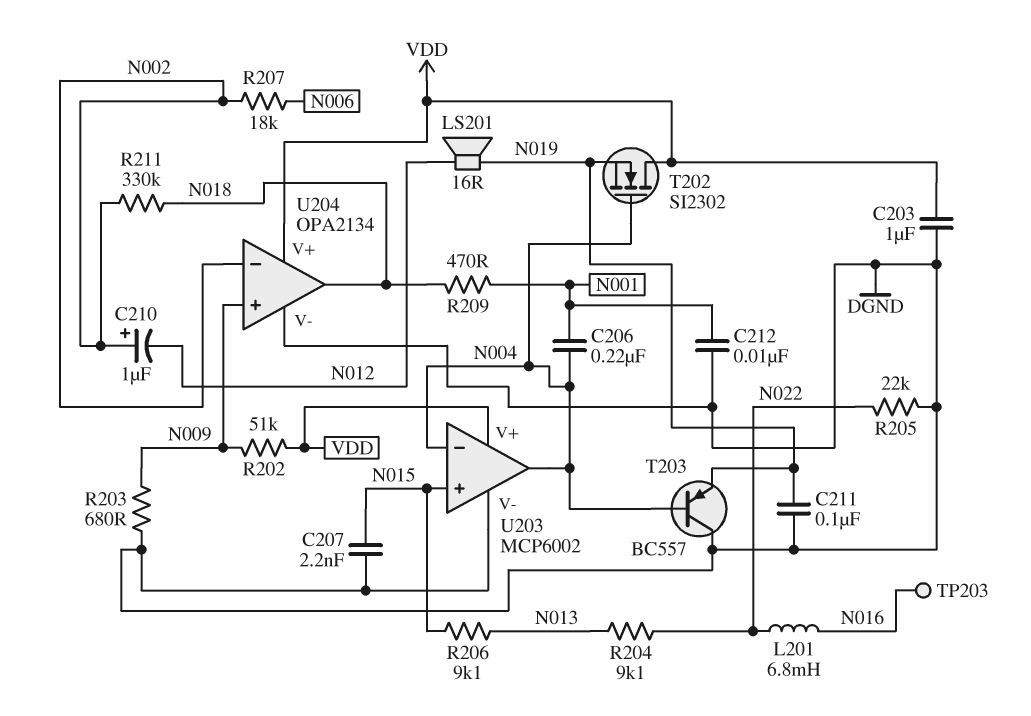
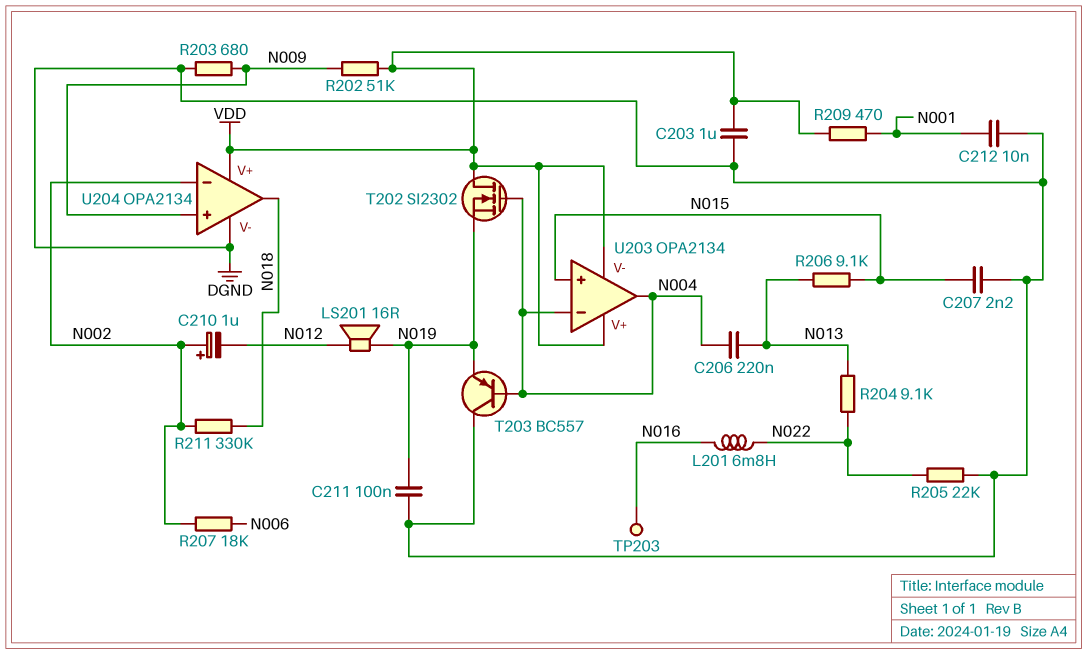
C206: 220nF (N001, N004) -> 220nF (N004, N013)
R209: 470 (N001, N018) -> 470 (N001, VDD)
U203: MCP6002 -> OPA2134
U203 pin V-: DGND -> VDD

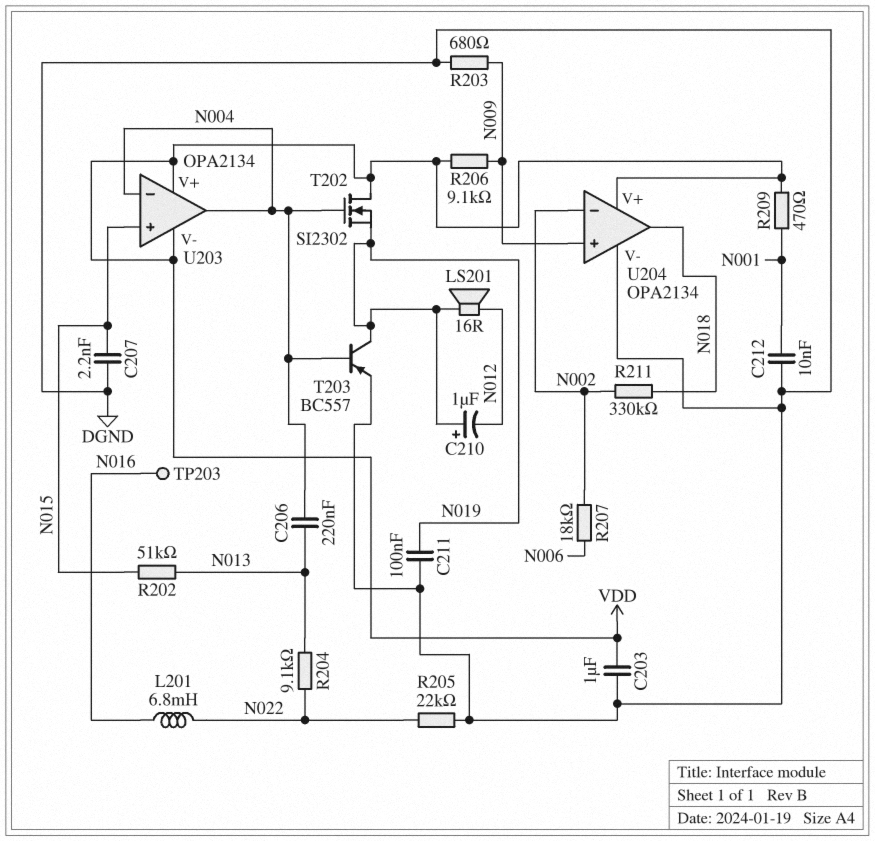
C210: 1uF (plus N002, minus N012) -> 1uF (plus N019, minus N012)
R202: 51k (N009, VDD) -> 51k (N013, N015)
R206: 9.1k (N013, N015) -> 9.1k (N009, VDD)
T203: PNP BC557 (B N004, C DGND, E N019) -> PNP BC557 (B N004, C N019, E DGND)

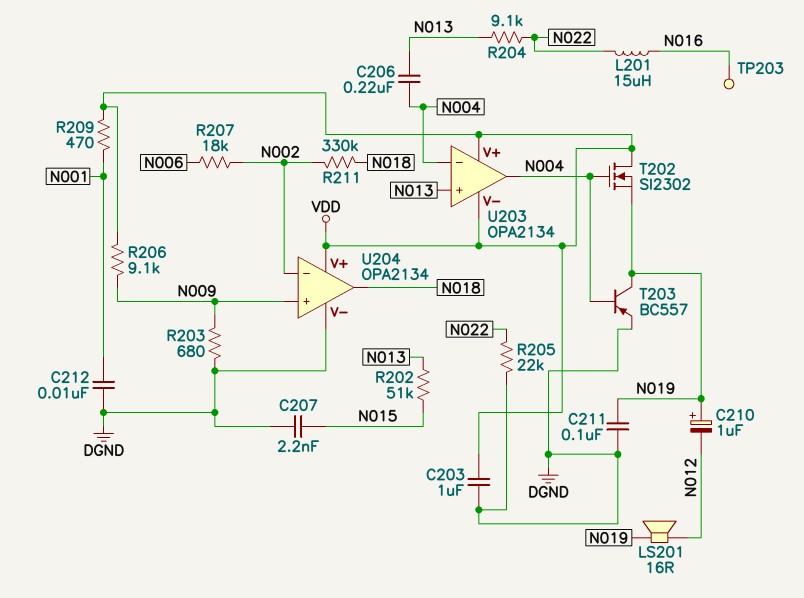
L201: 6.8mH (N016, N022) -> 15uH (N016, N022)
U203 pin in+: N015 -> N013

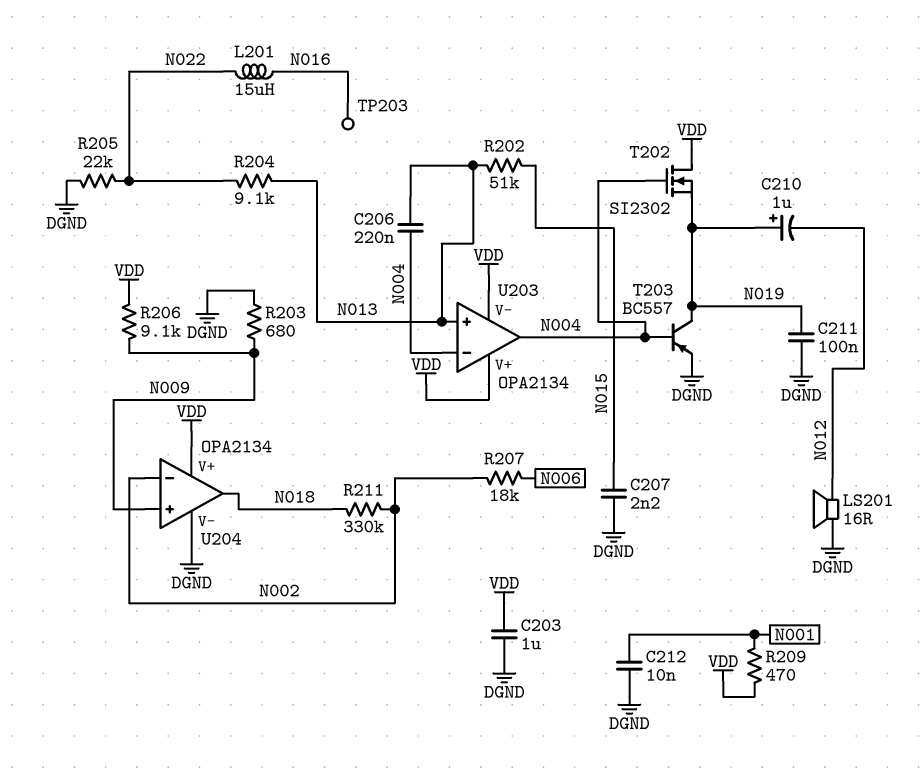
LS201: speaker 16R (N012, N019) -> speaker 16R (DGND, N012)

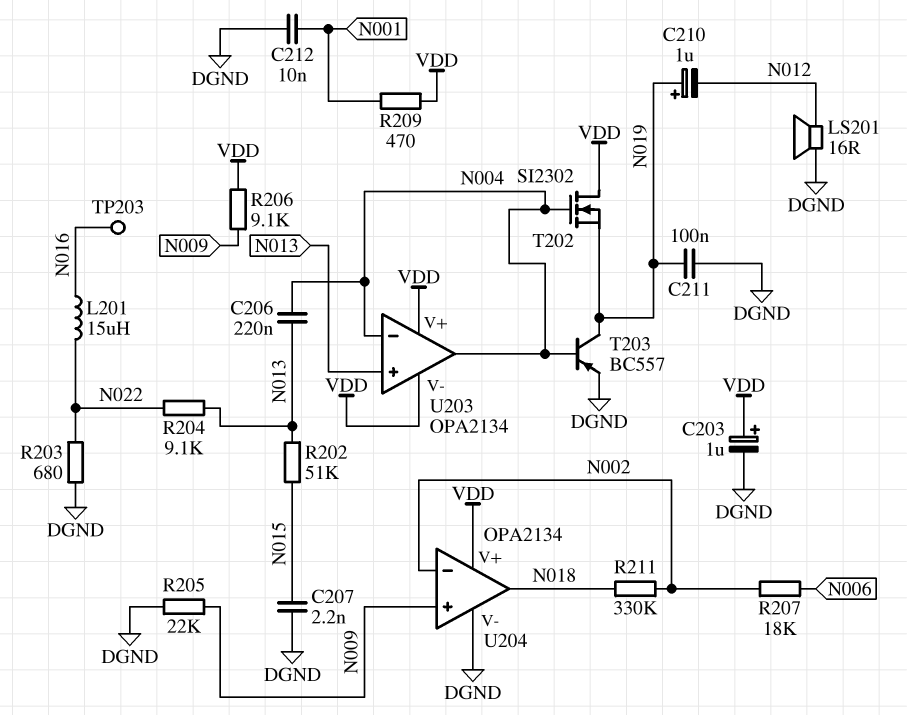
C203: 1uF (DGND, VDD) -> 1uF (plus VDD, minus DGND)
R203: 680 (DGND, N009) -> 680 (DGND, N022)
R205: 22k (DGND, N022) -> 22k (DGND, N009)

